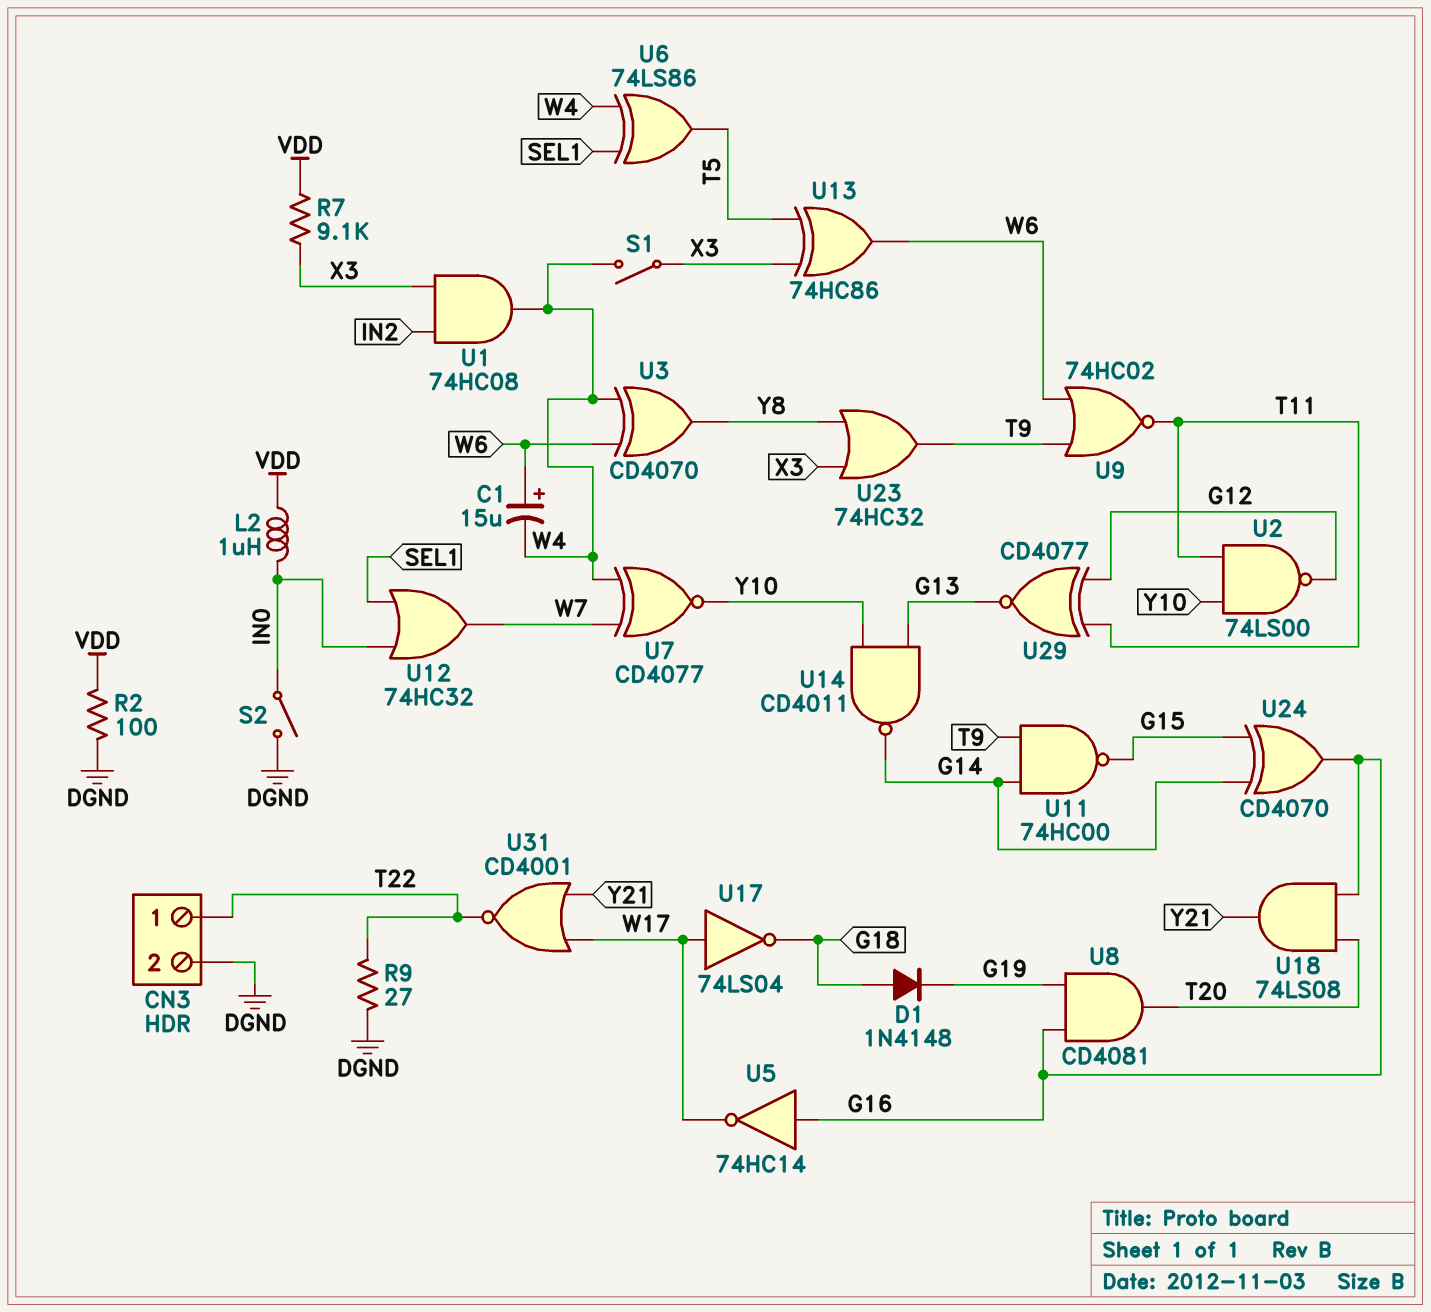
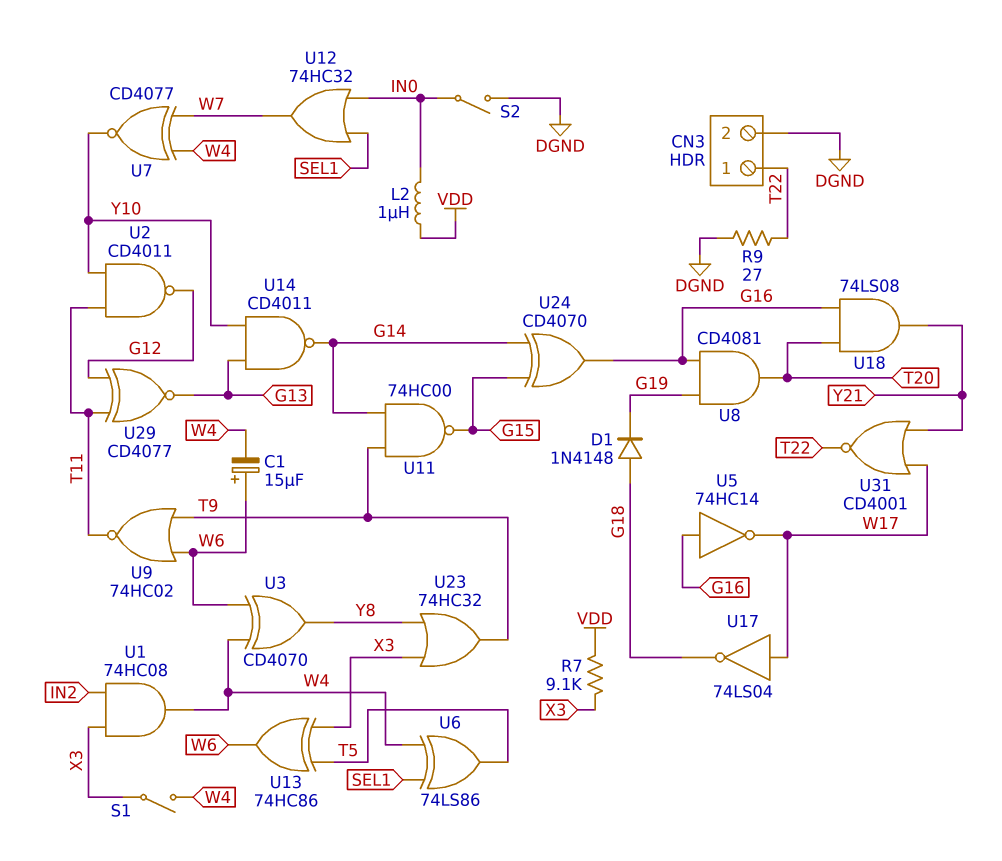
R2: 100 (DGND, VDD) -> none
U2: NAND 74LS00 (in T11, in Y10, out G12) -> NAND CD4011 (in T11, in Y10, out G12)

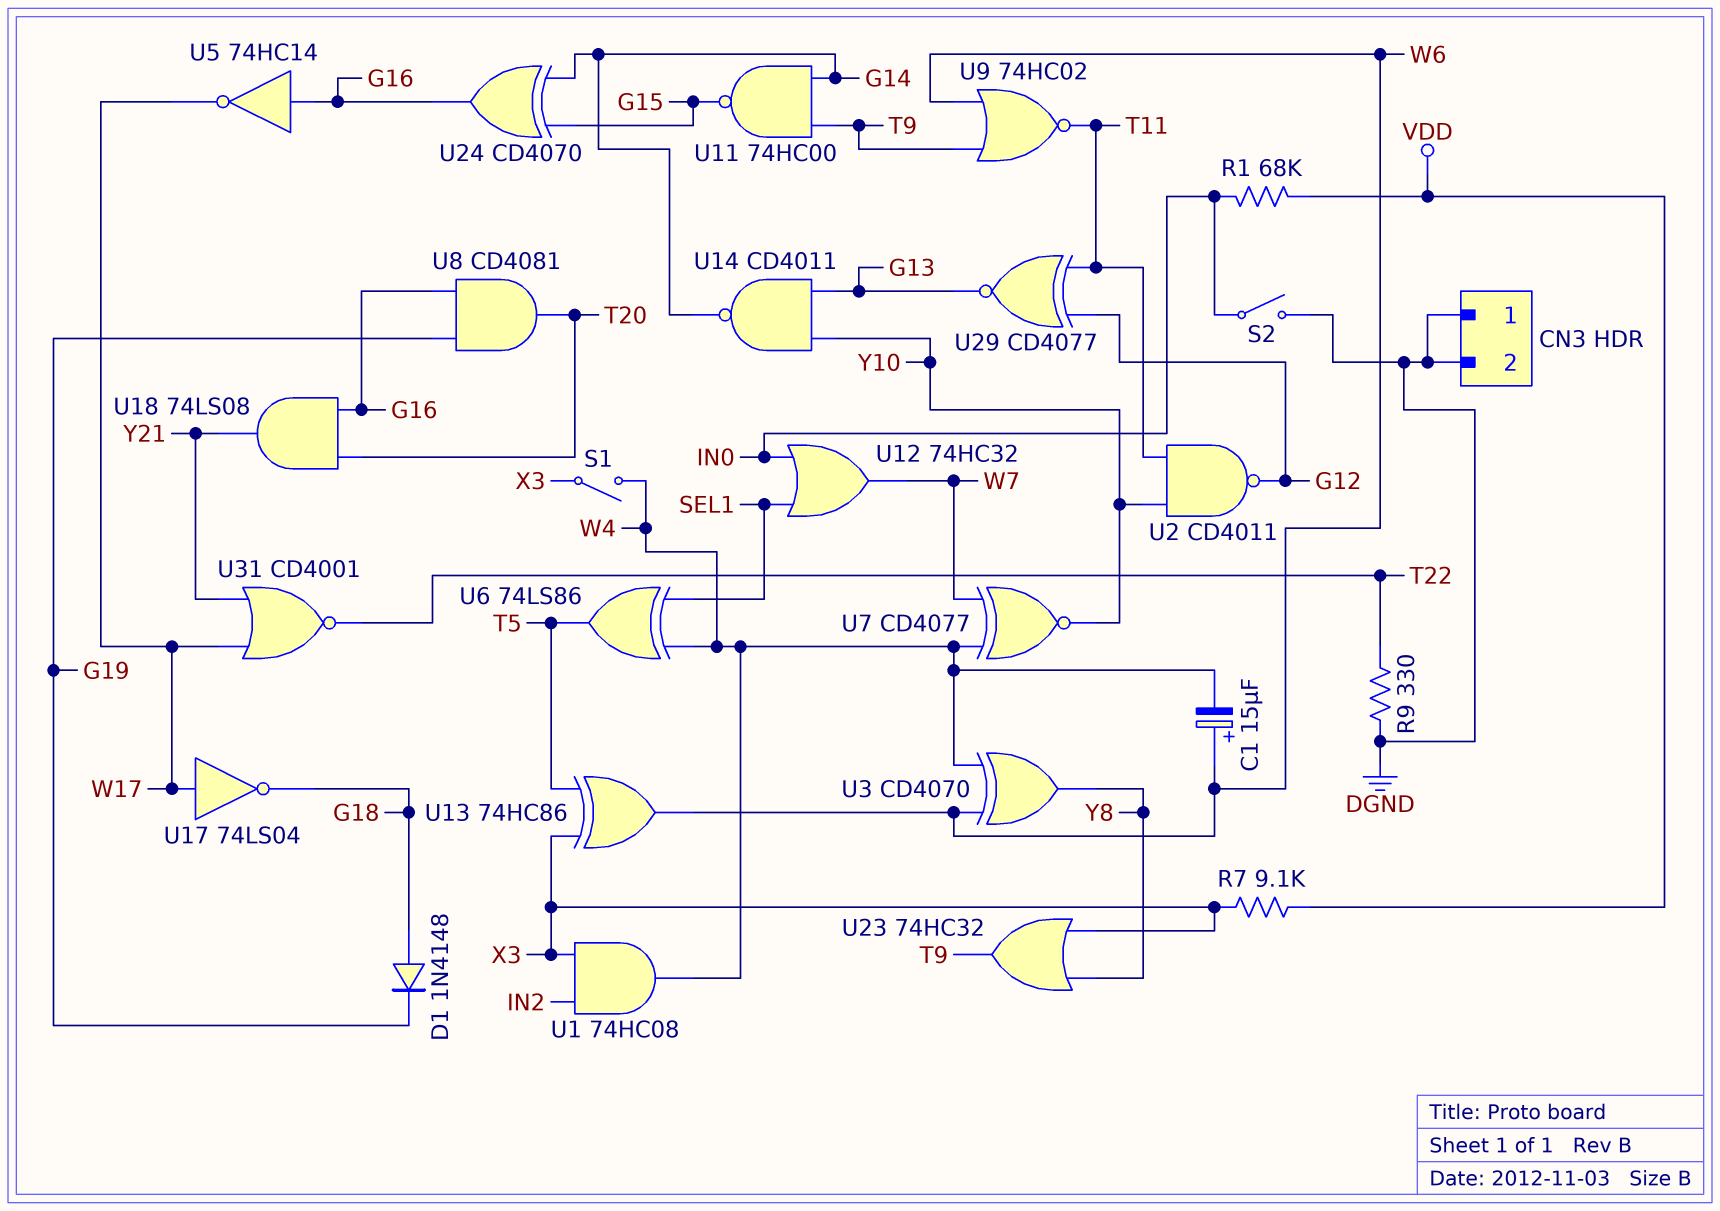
CN3 pin 1: T22 -> DGND
L2: 1uH (IN0, VDD) -> none
R1: none -> 68k (IN0, VDD)
R9: 27 (DGND, T22) -> 330 (DGND, T22)

